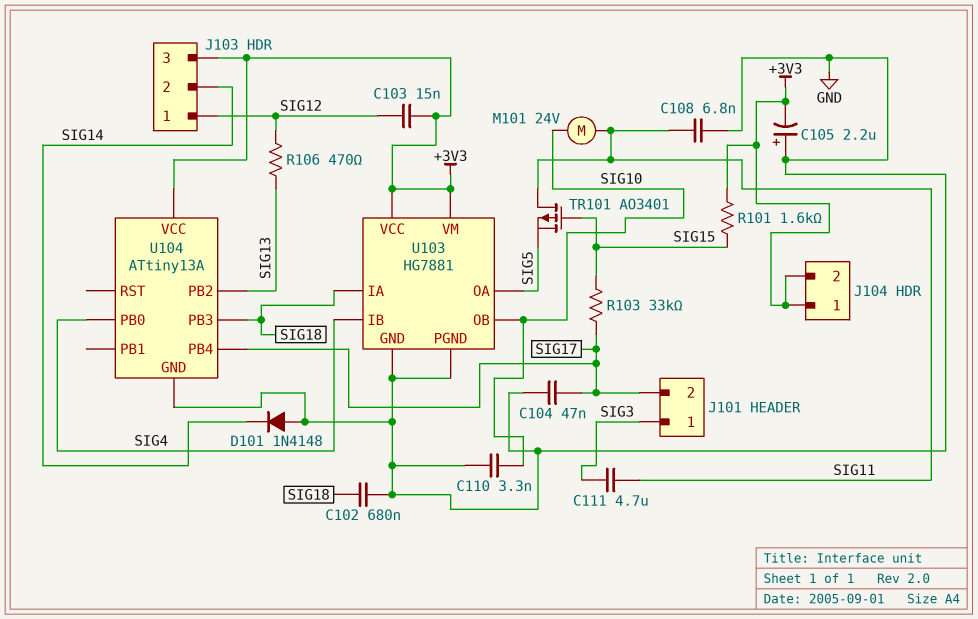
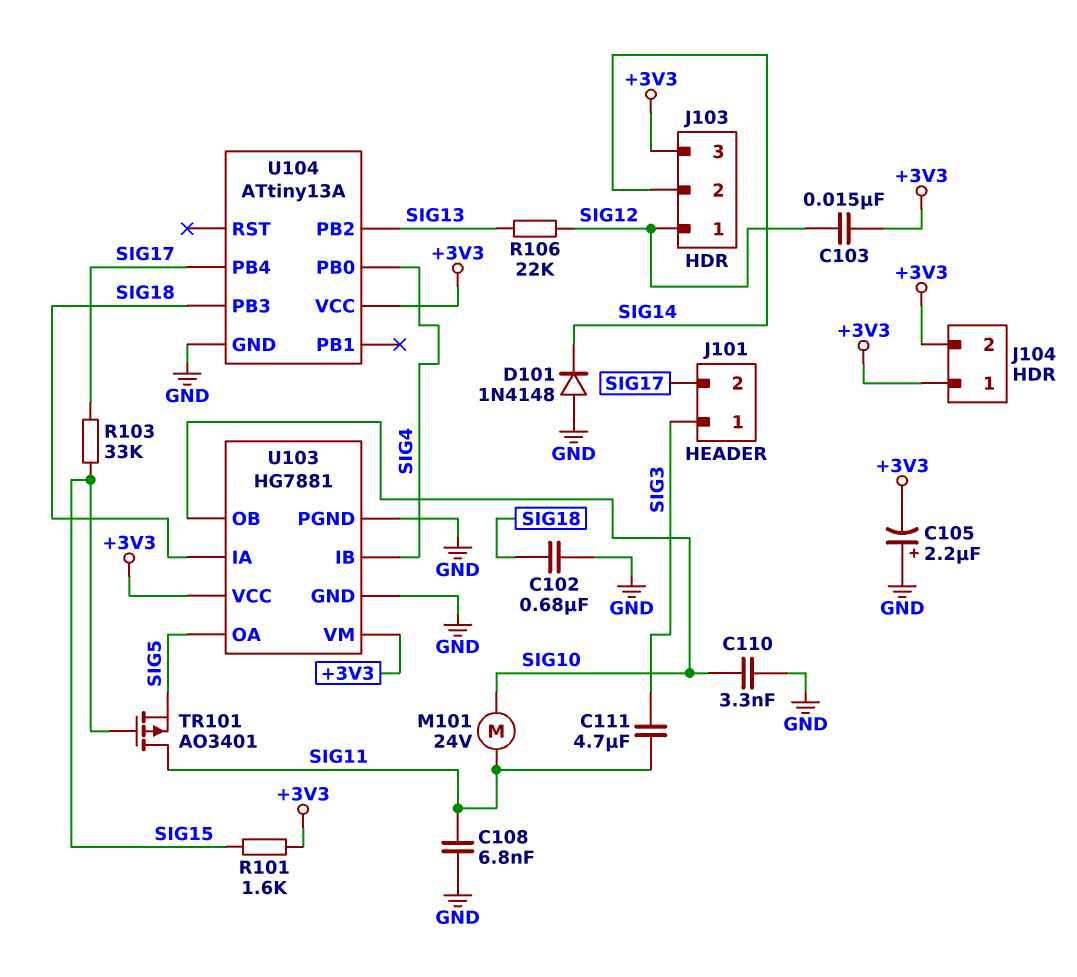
C104: 47nF (GND, SIG17) -> none
R106: 470 (SIG12, SIG13) -> 22k (SIG12, SIG13)

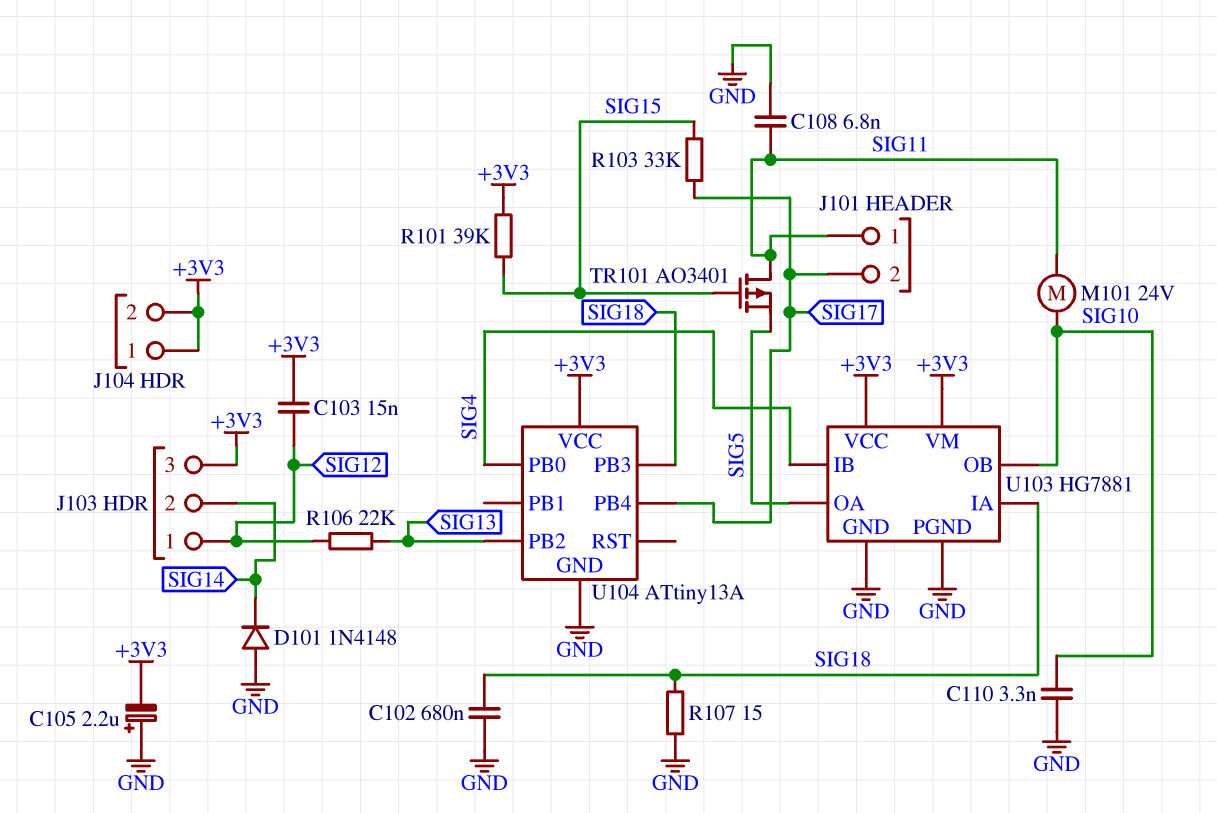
C111: 4.7uF (SIG3, SIG11) -> none
J101 pin 1: SIG3 -> SIG11
R101: 1.6k (+3V3, SIG15) -> 39k (+3V3, SIG15)
R107: none -> 15 (GND, SIG18)

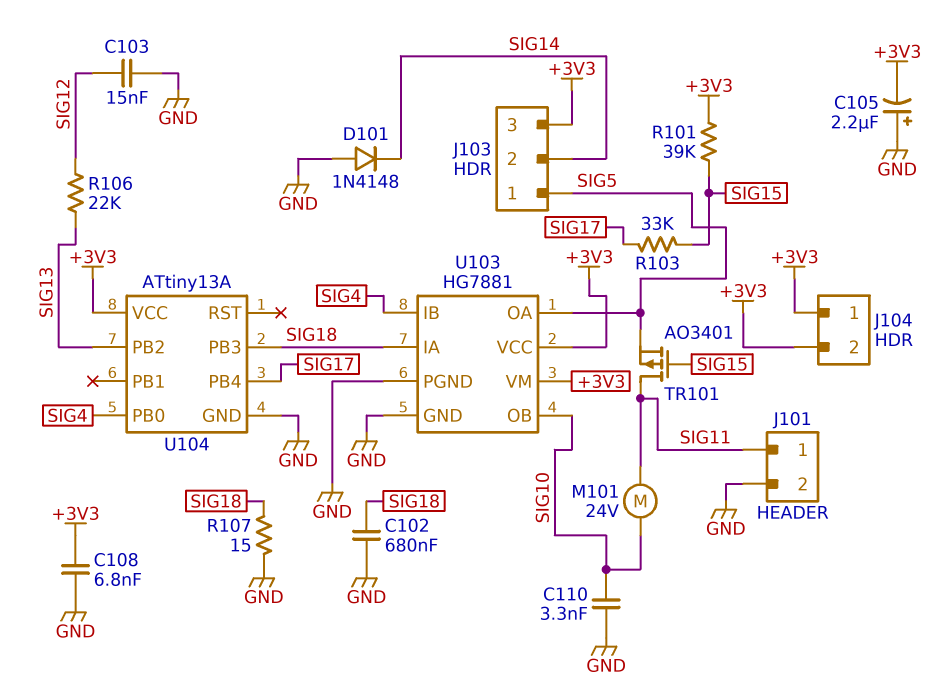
C103: 15nF (+3V3, SIG12) -> 15nF (GND, SIG12)
C108: 6.8nF (GND, SIG11) -> 6.8nF (+3V3, GND)
J101 pin 2: SIG17 -> GND
J103 pin 1: SIG12 -> SIG5

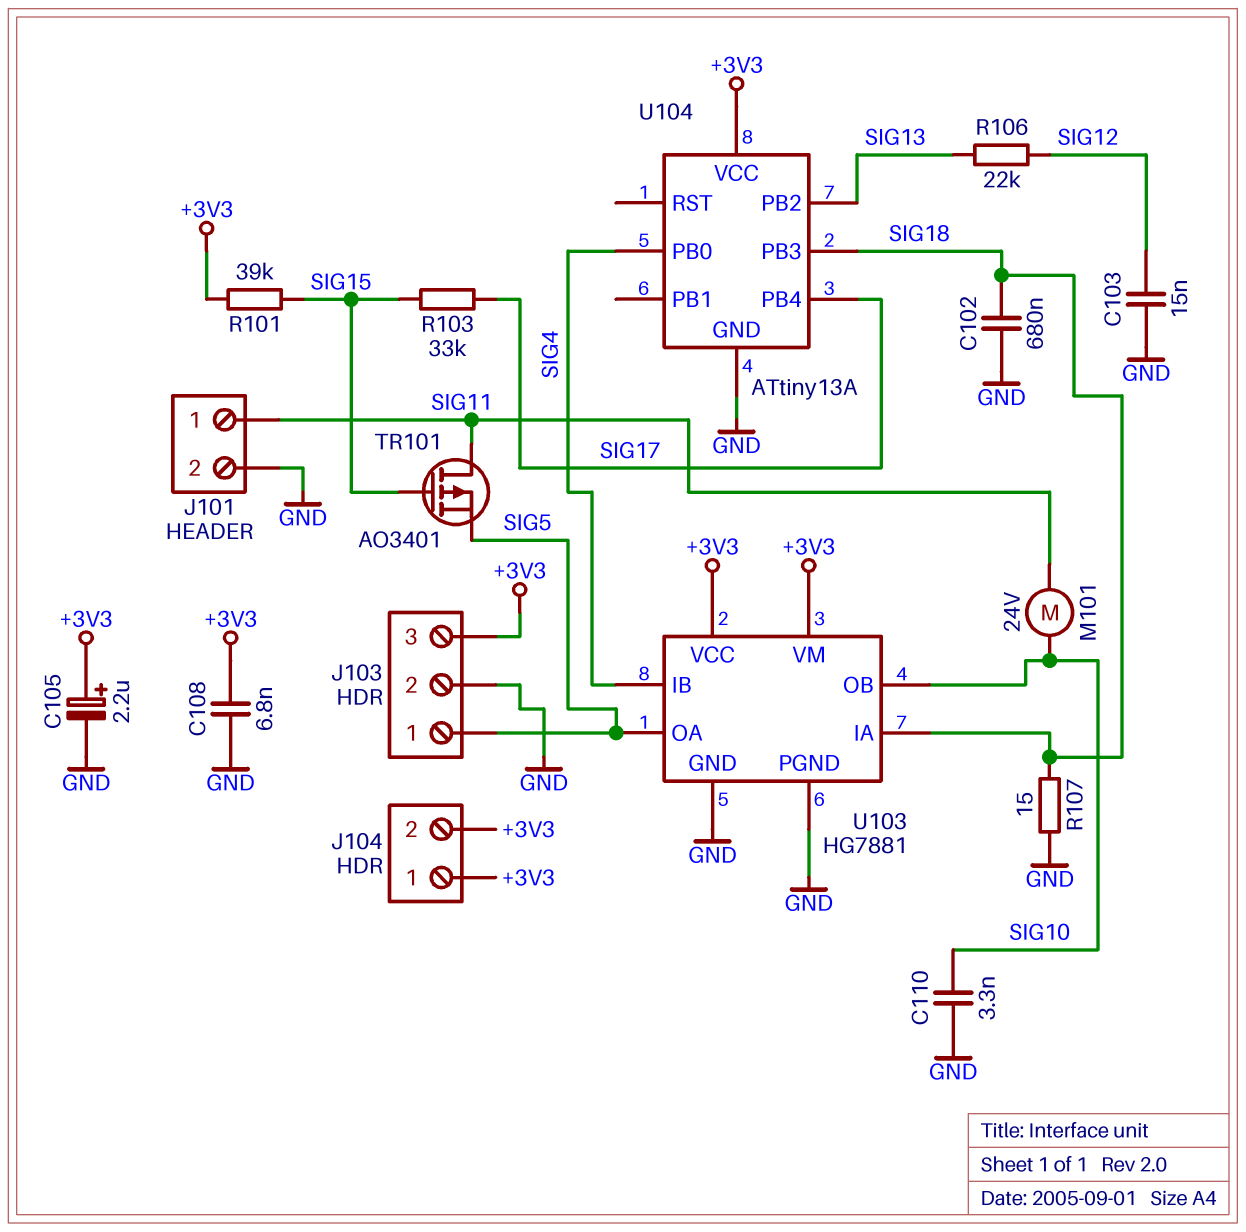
C105: 2.2uF (plus GND, minus +3V3) -> 2.2uF (plus +3V3, minus GND)
D101: diode 1N4148 (A GND, K SIG14) -> none
J103 pin 2: SIG14 -> GND

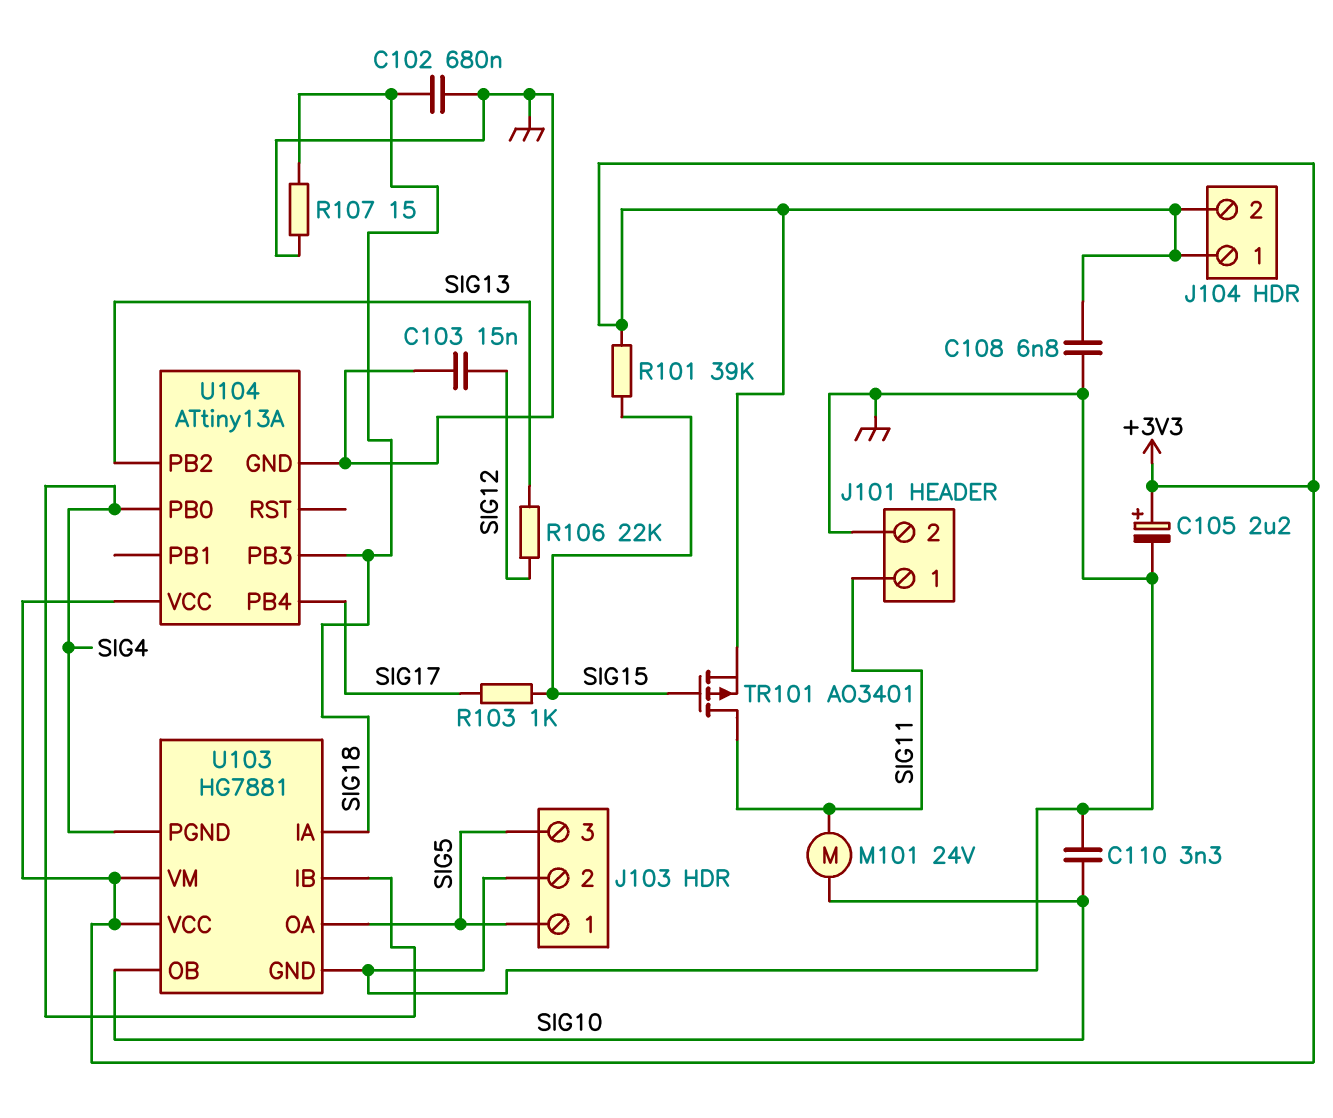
J103 pin 3: +3V3 -> SIG5
R103: 33k (SIG15, SIG17) -> 1k (SIG15, SIG17)
TR101: PMOS AO3401 (G SIG15, D SIG11, S SIG5) -> PMOS AO3401 (G SIG15, D SIG11, S +3V3)
U103 pin PGND: GND -> SIG4

